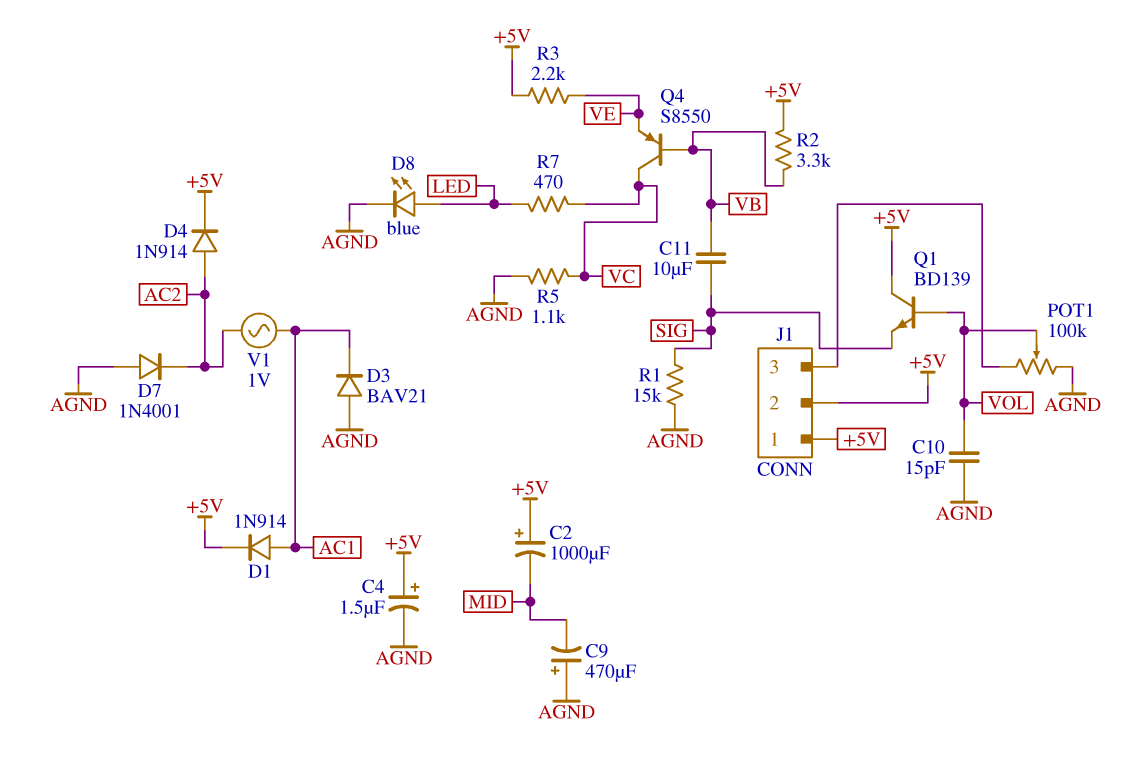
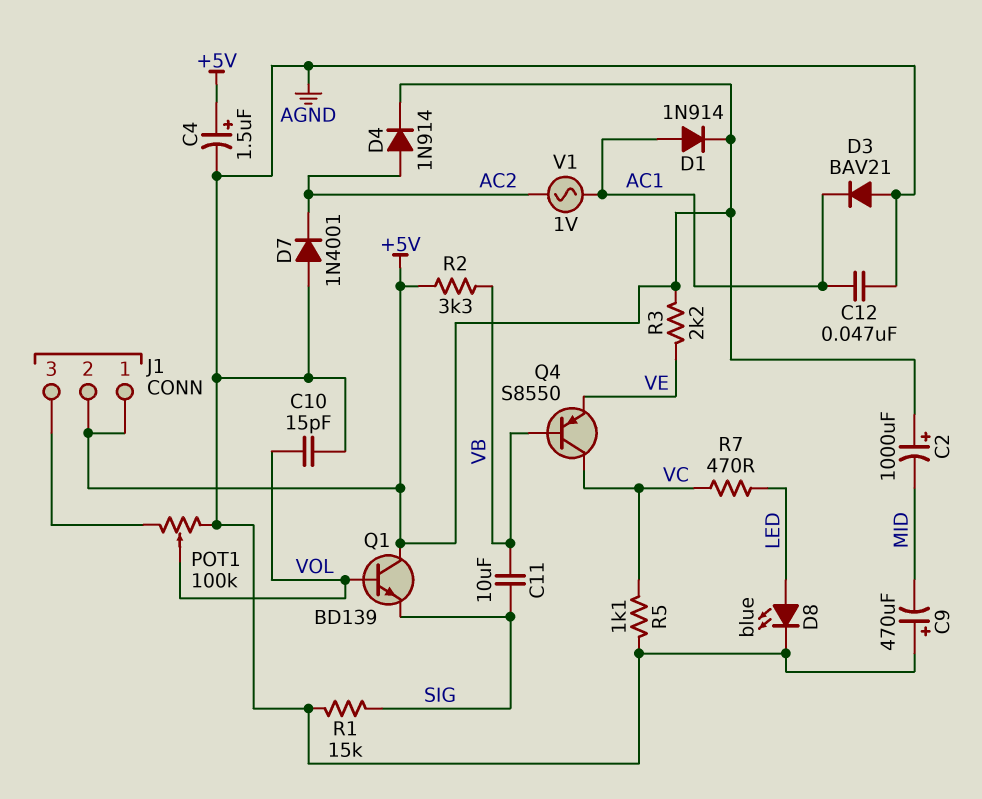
C12: none -> 47nF (AC1, AGND)

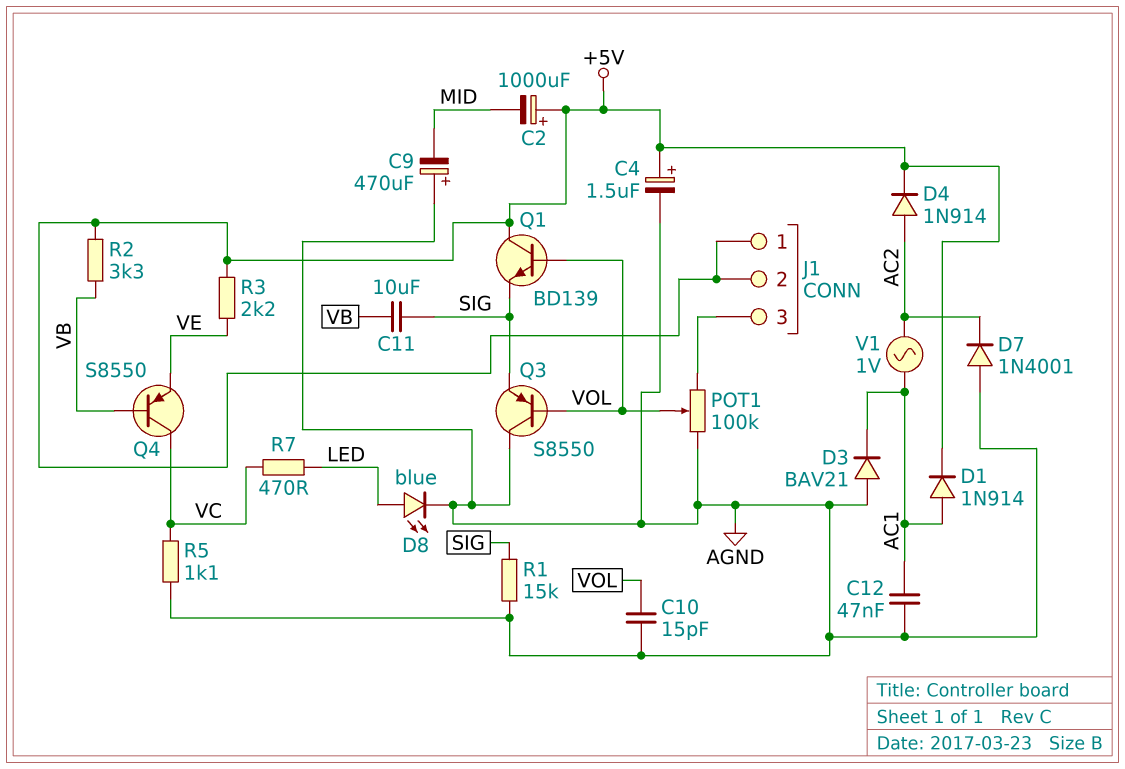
Q3: none -> PNP S8550 (B VOL, C AGND, E SIG)

